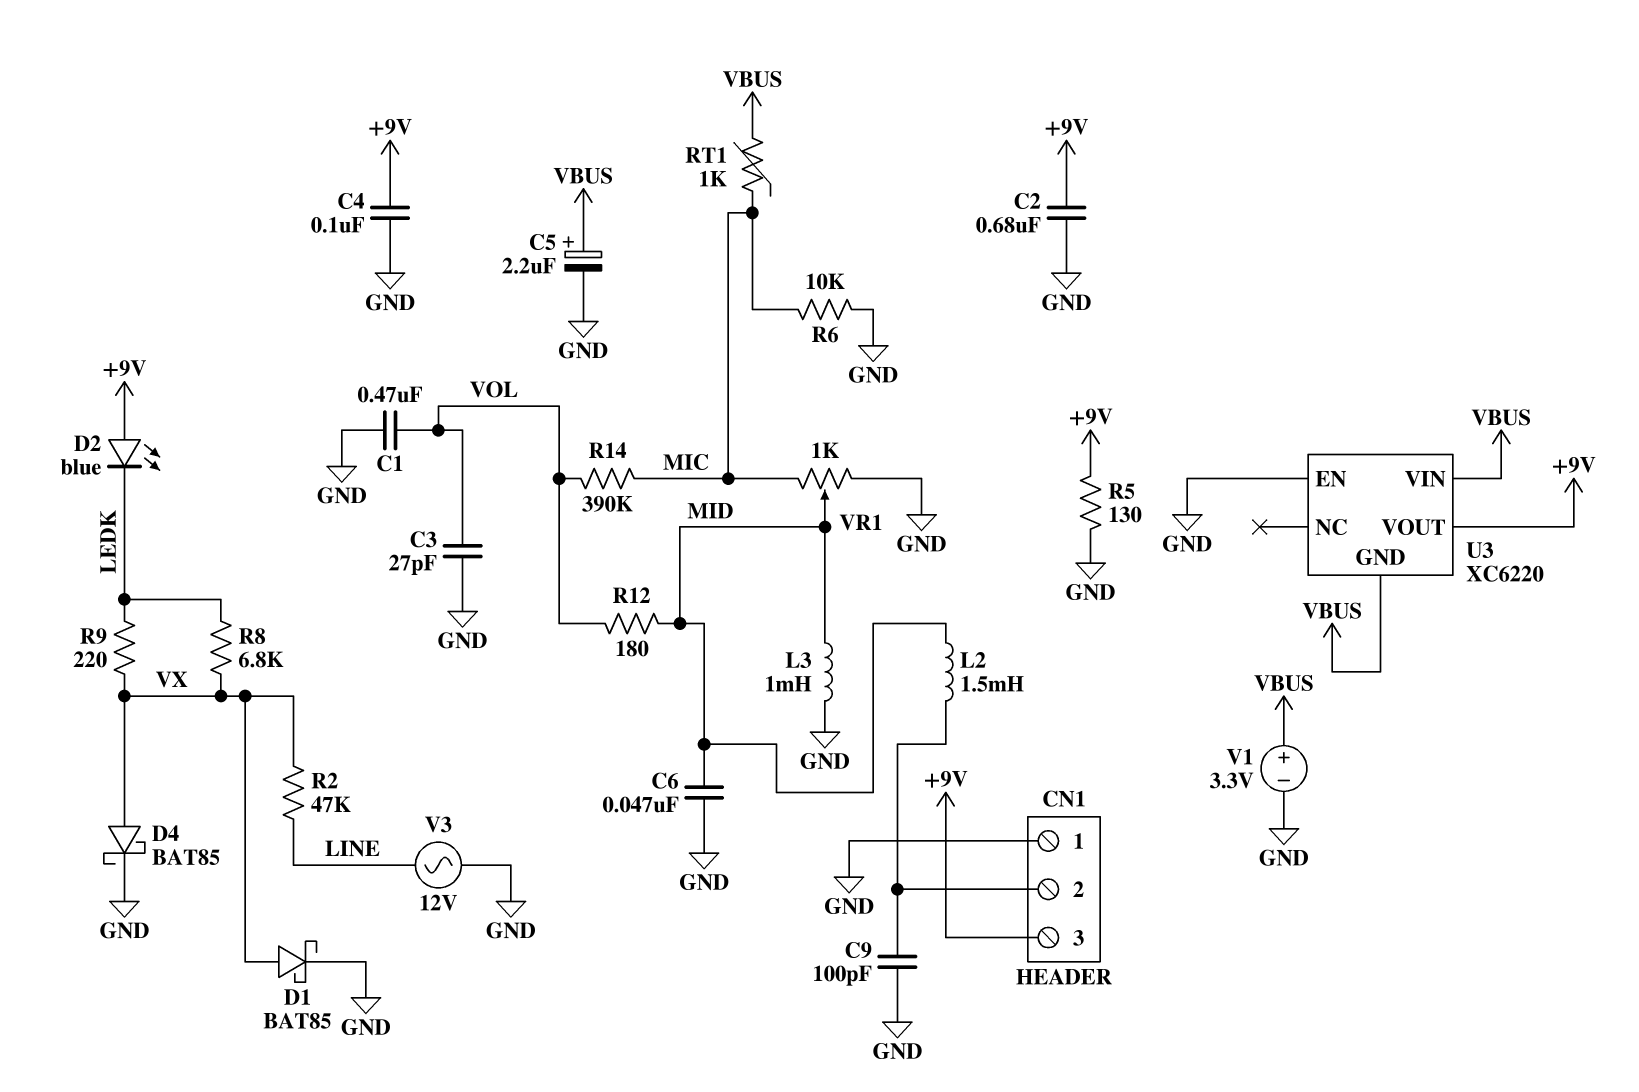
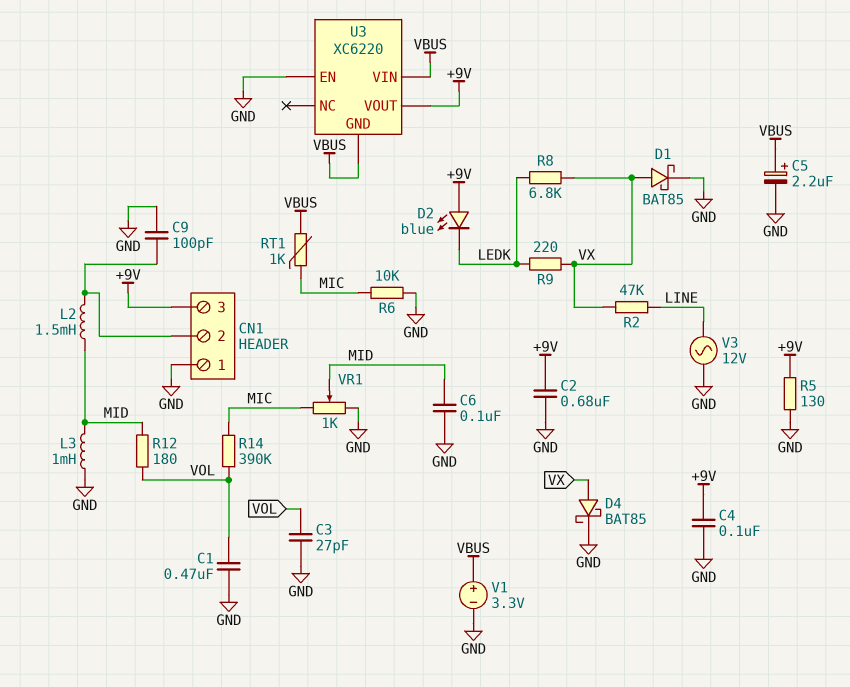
C6: 47nF (GND, MID) -> 100nF (GND, MID)

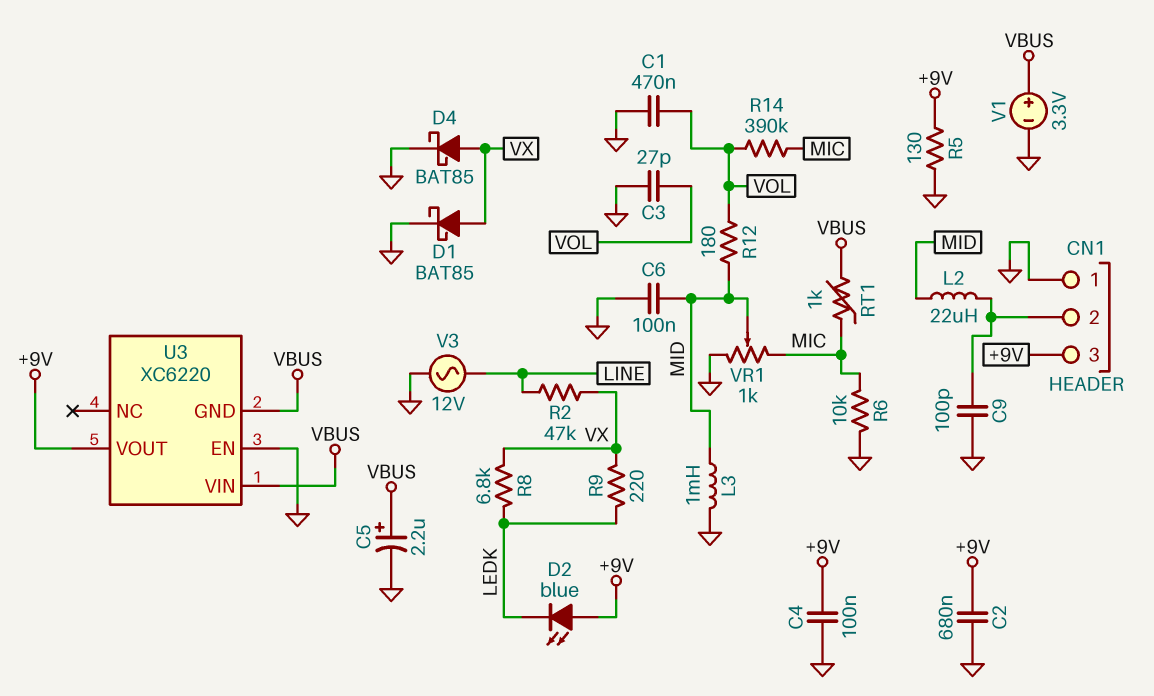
L2: 1.5mH (CN1/2, MID) -> 22uH (CN1/2, MID)

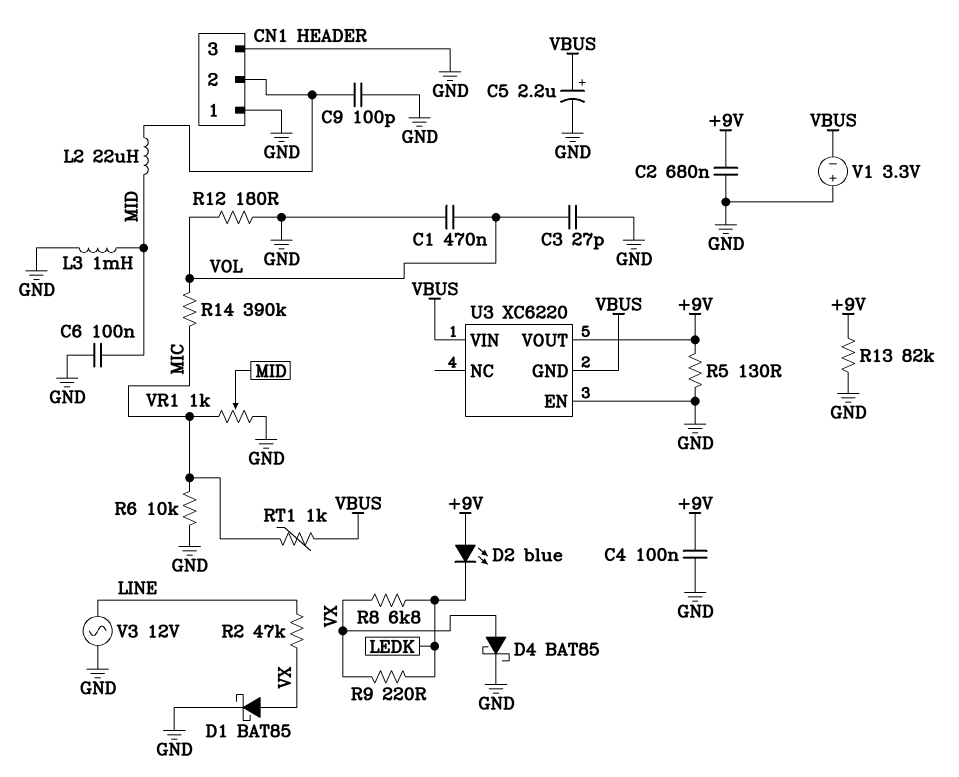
CN1 pin 3: +9V -> GND
R12: 180 (MID, VOL) -> 180 (GND, VOL)
R13: none -> 82k (+9V, GND)
V1: 3.3V (plus VBUS, minus GND) -> 3.3V (plus GND, minus VBUS)

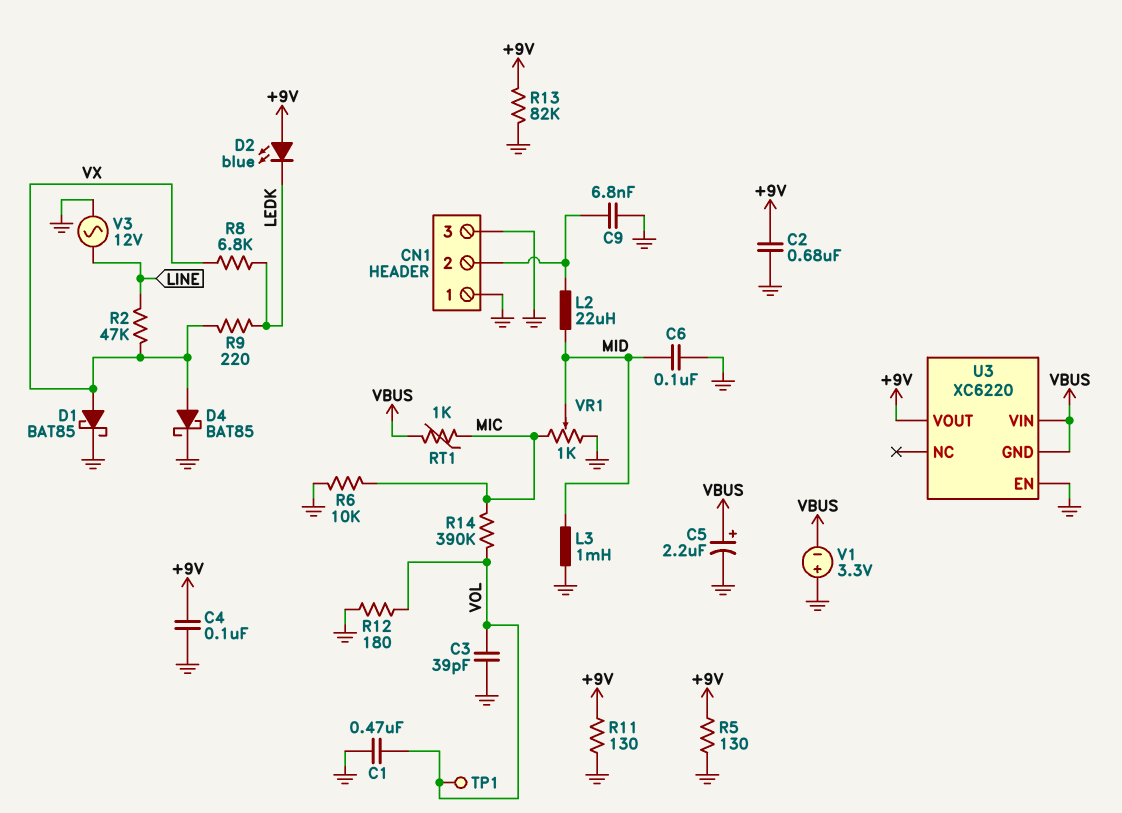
C3: 27pF (GND, VOL) -> 39pF (GND, VOL)
C9: 100pF (CN1/2, GND) -> 6.8nF (CN1/2, GND)
R11: none -> 130 (+9V, GND)
TP1: none -> test point (VOL)

